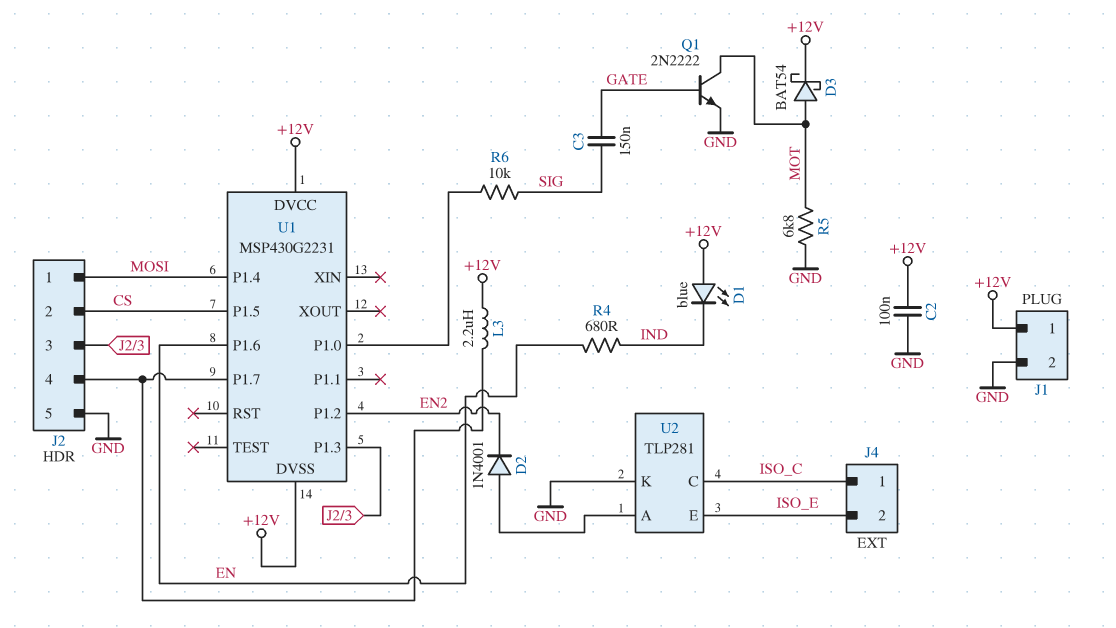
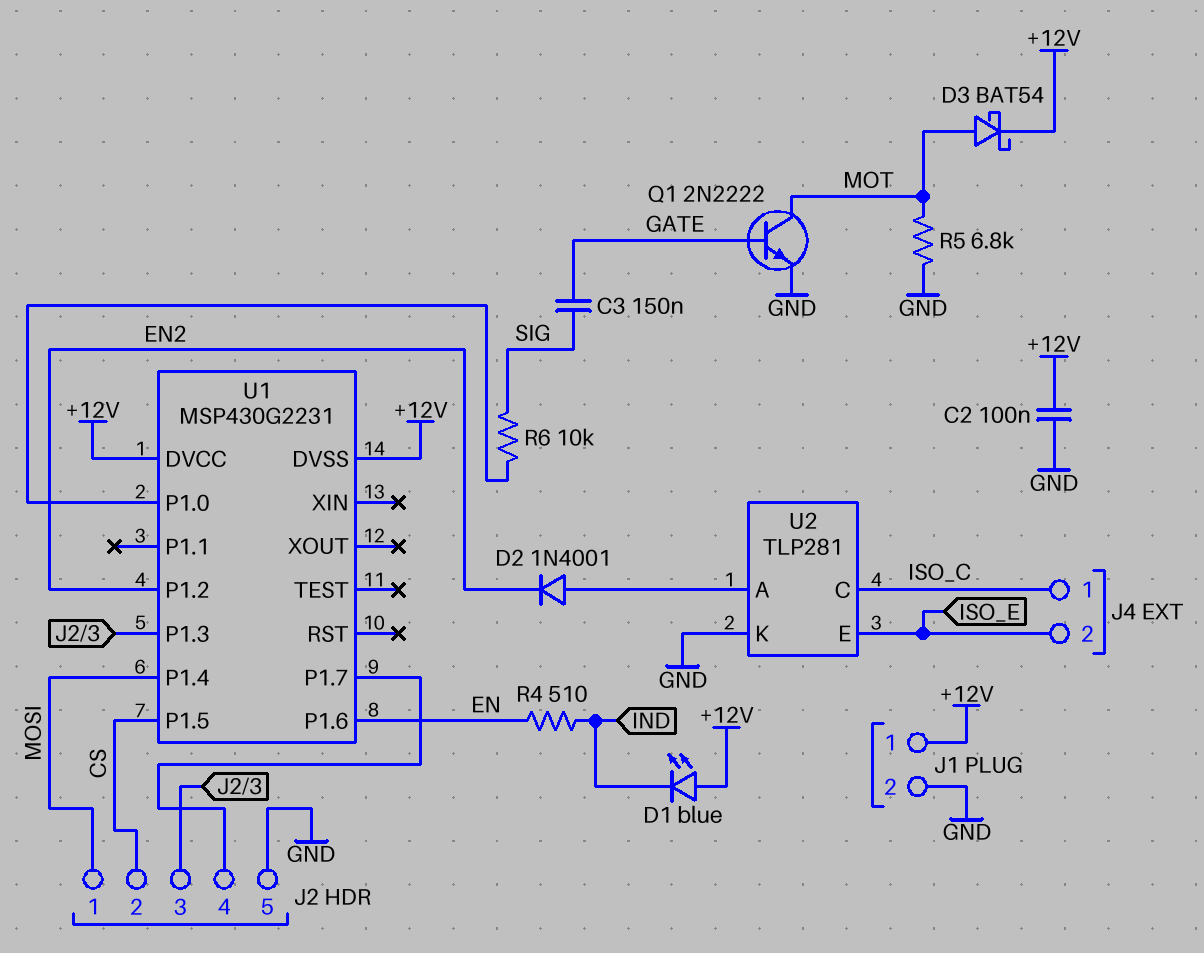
L3: 2.2uH (+12V, J2/4) -> none
R4: 680 (EN, IND) -> 510 (EN, IND)

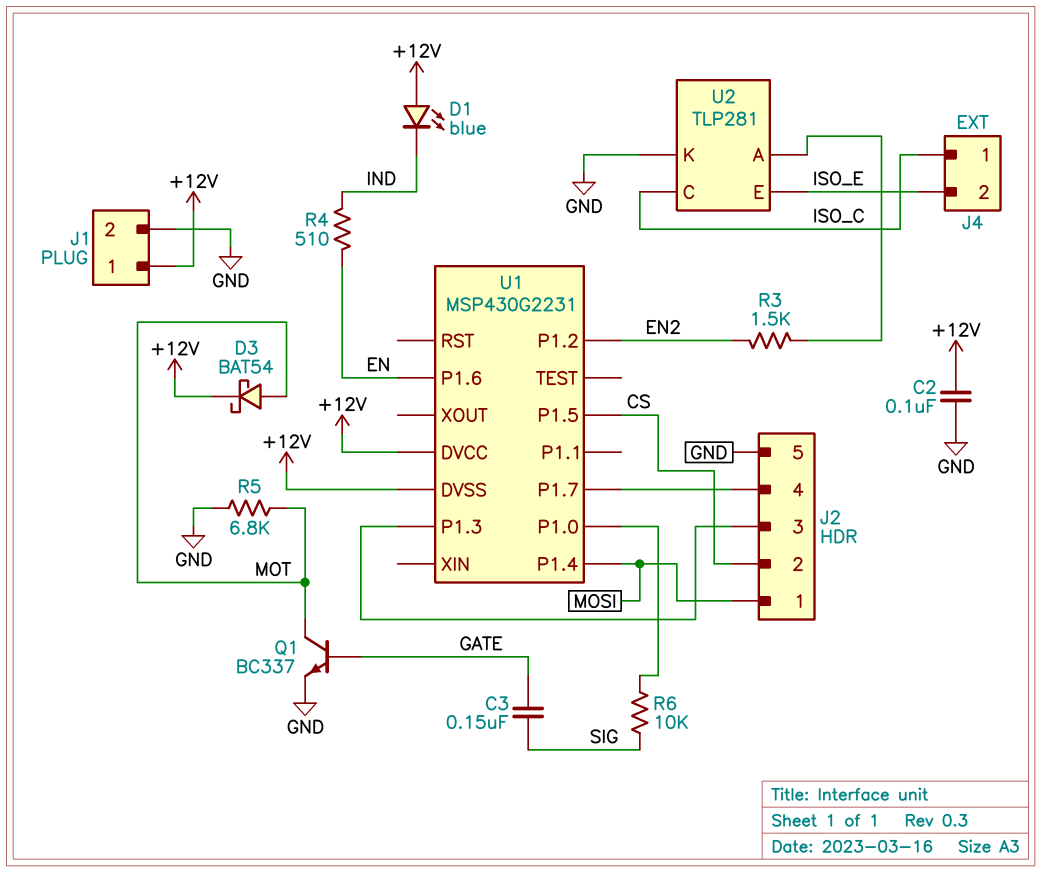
D2: diode 1N4001 (A U2/A, K EN2) -> none
Q1: NPN 2N2222 (B GATE, C MOT, E GND) -> NPN BC337 (B GATE, C MOT, E GND)
R3: none -> 1.5k (EN2, U2/A)

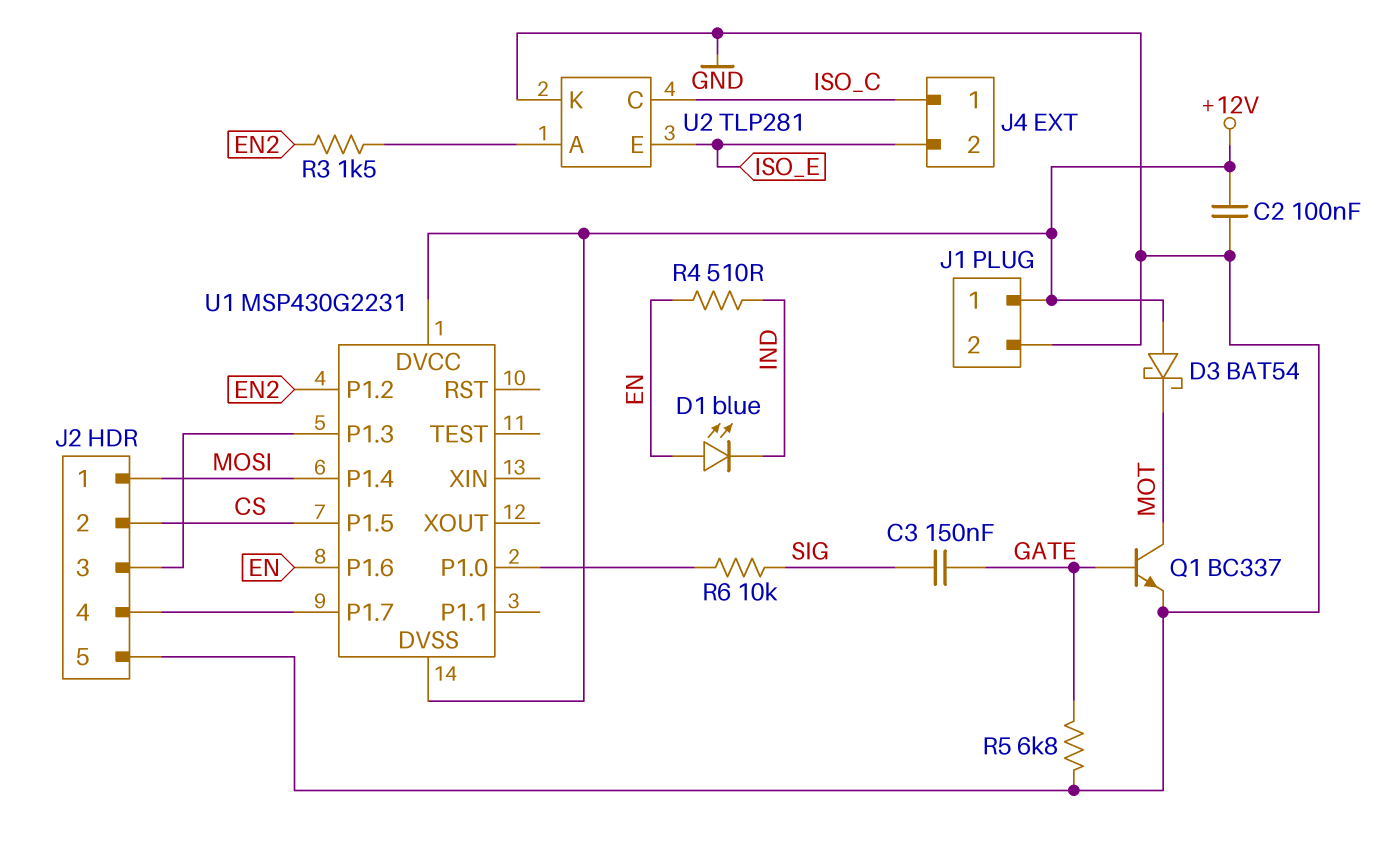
D1: LED blue (A +12V, K IND) -> LED blue (A EN, K IND)
D3: schottky BAT54 (A MOT, K +12V) -> schottky BAT54 (A +12V, K MOT)
R5: 6.8k (GND, MOT) -> 6.8k (GATE, GND)

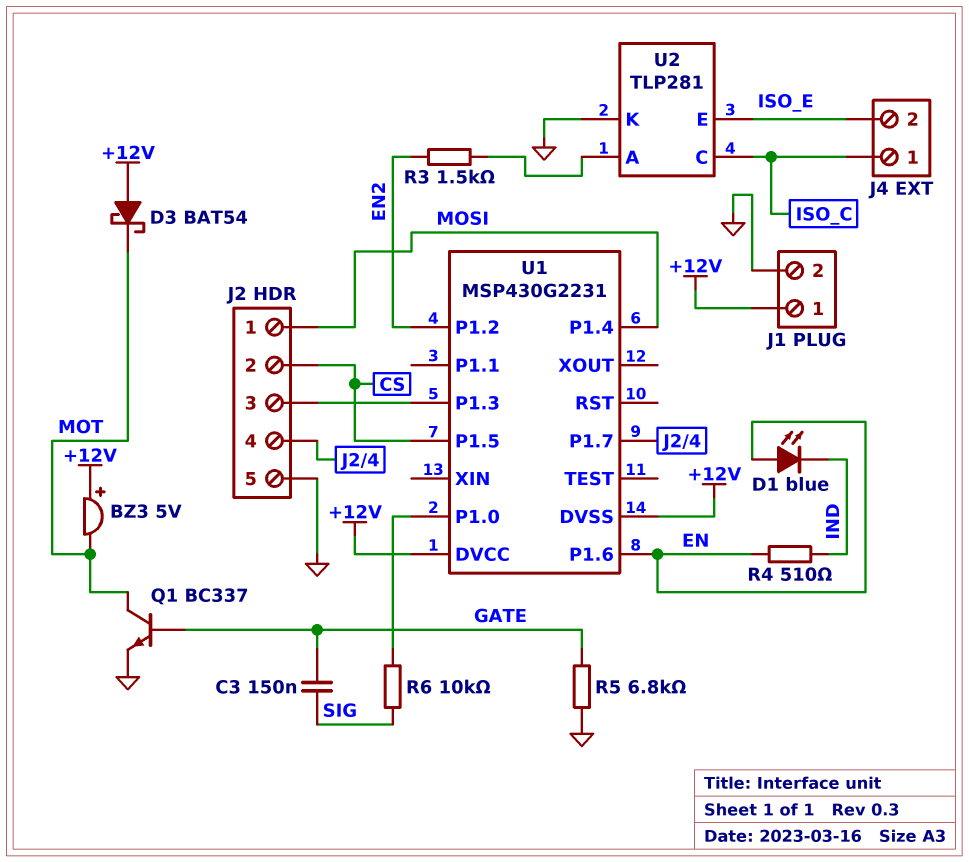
BZ3: none -> buzzer 5V (plus +12V, minus MOT)
C2: 100nF (+12V, GND) -> none

